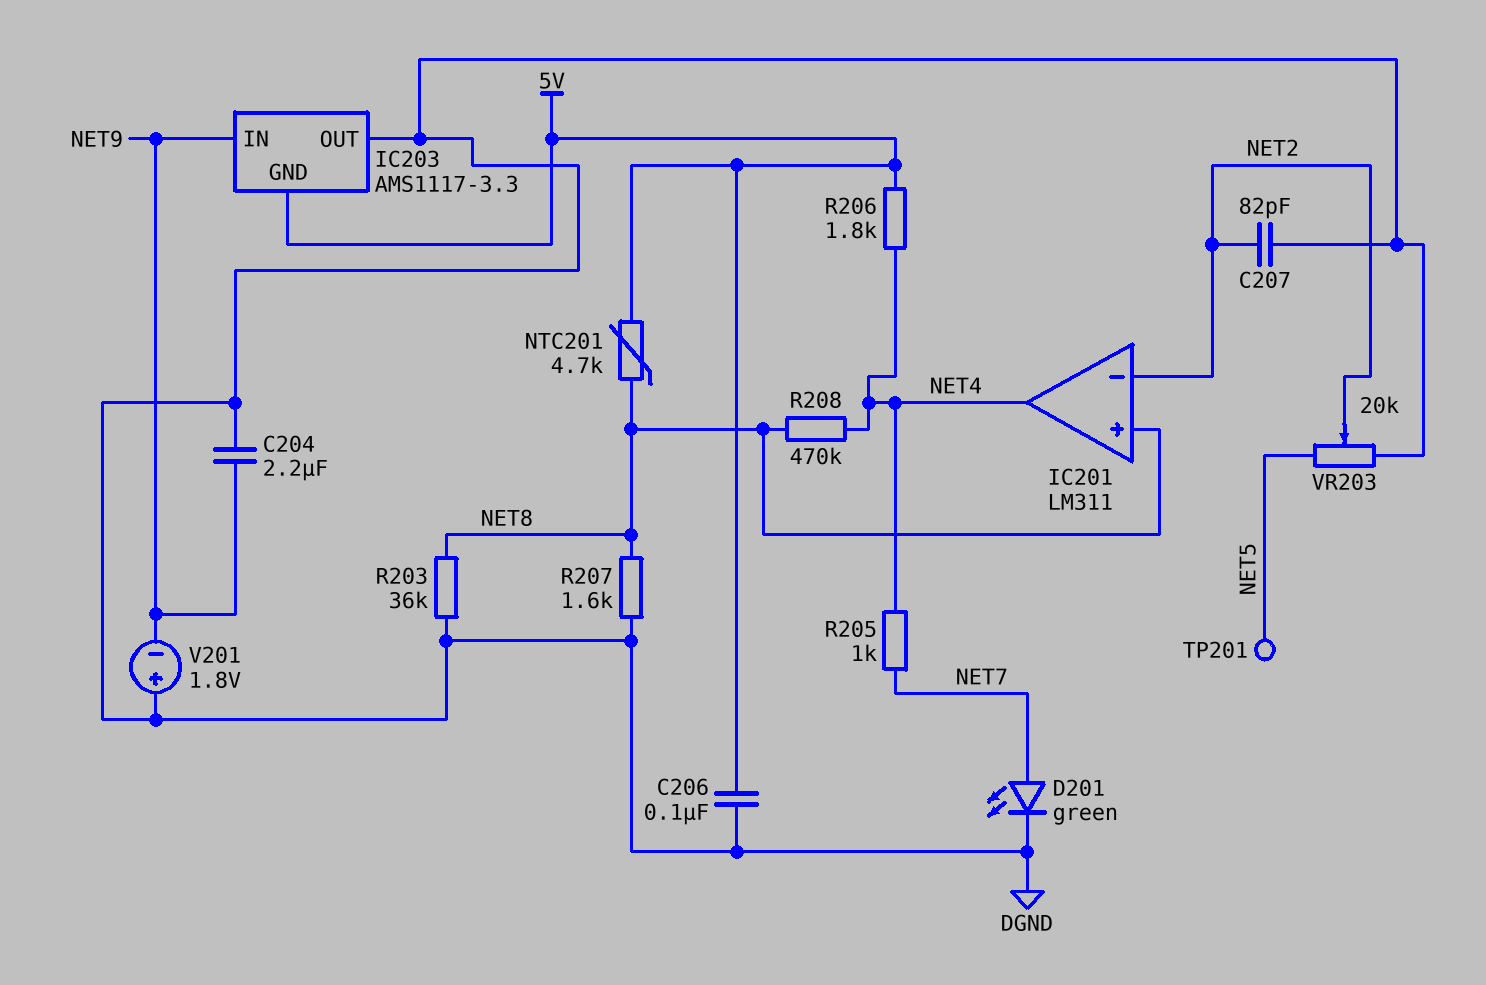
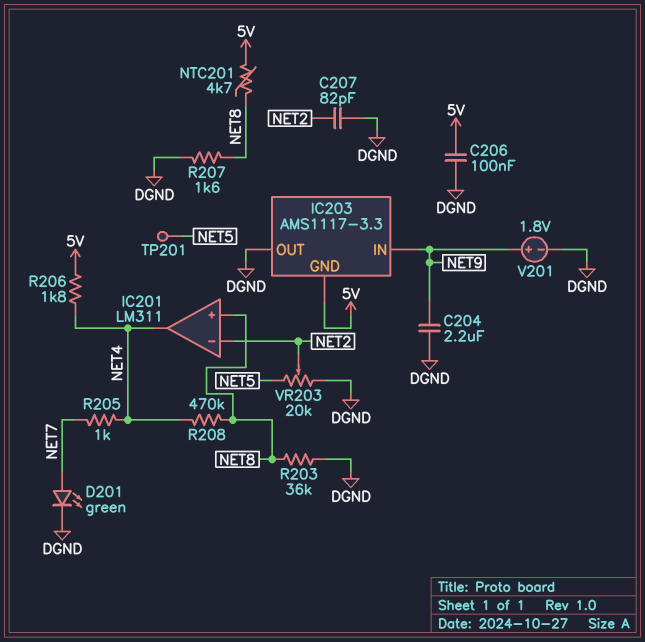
V201: 1.8V (plus DGND, minus NET9) -> 1.8V (plus NET9, minus DGND)

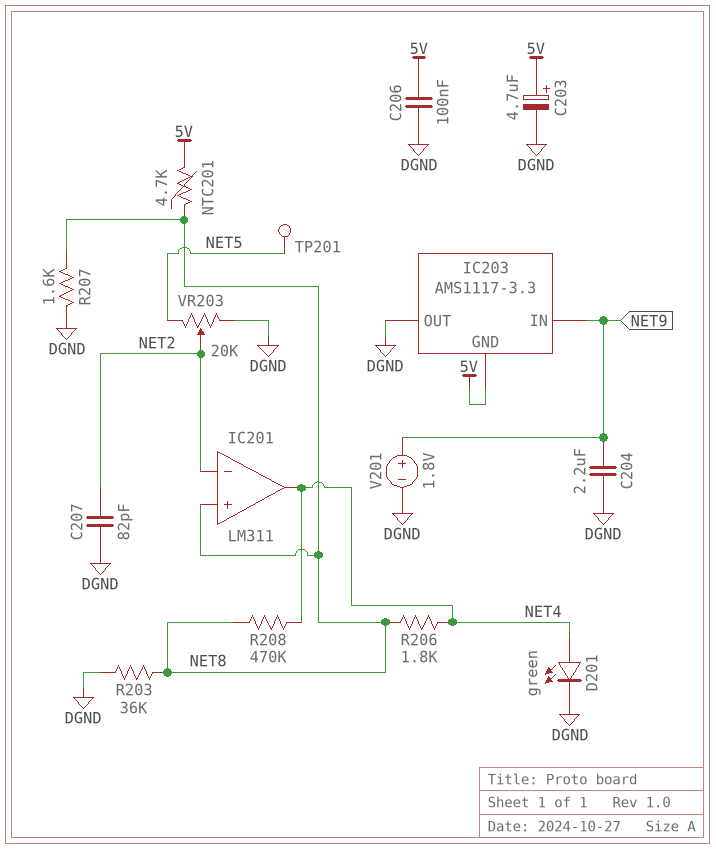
C203: none -> 4.7uF (plus 5V, minus DGND)
D201: LED green (A NET7, K DGND) -> LED green (A NET4, K DGND)
R205: 1k (NET4, NET7) -> none
R206: 1.8k (5V, NET4) -> 1.8k (NET4, NET8)

